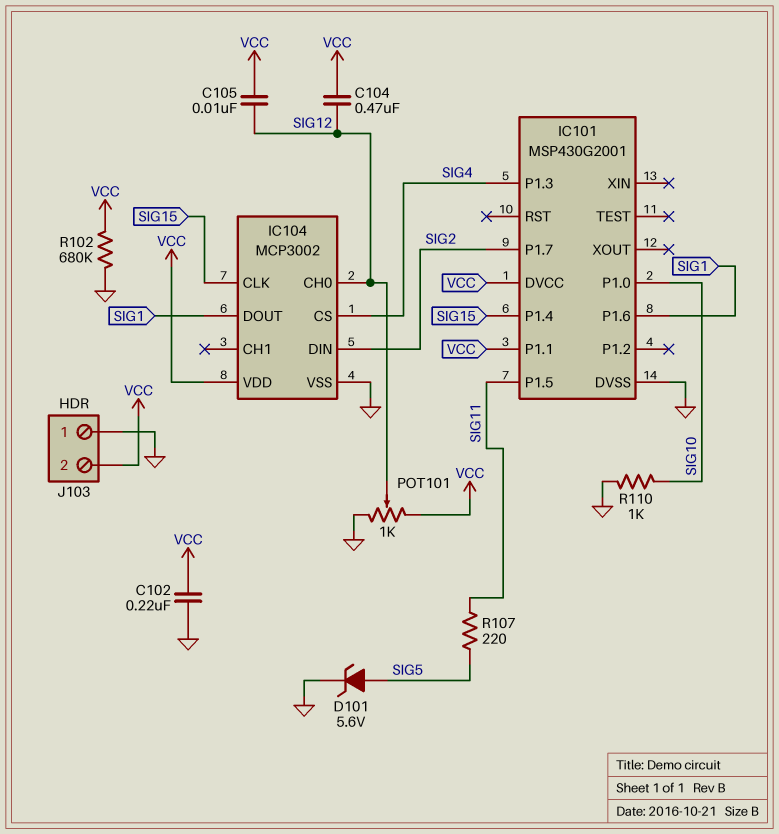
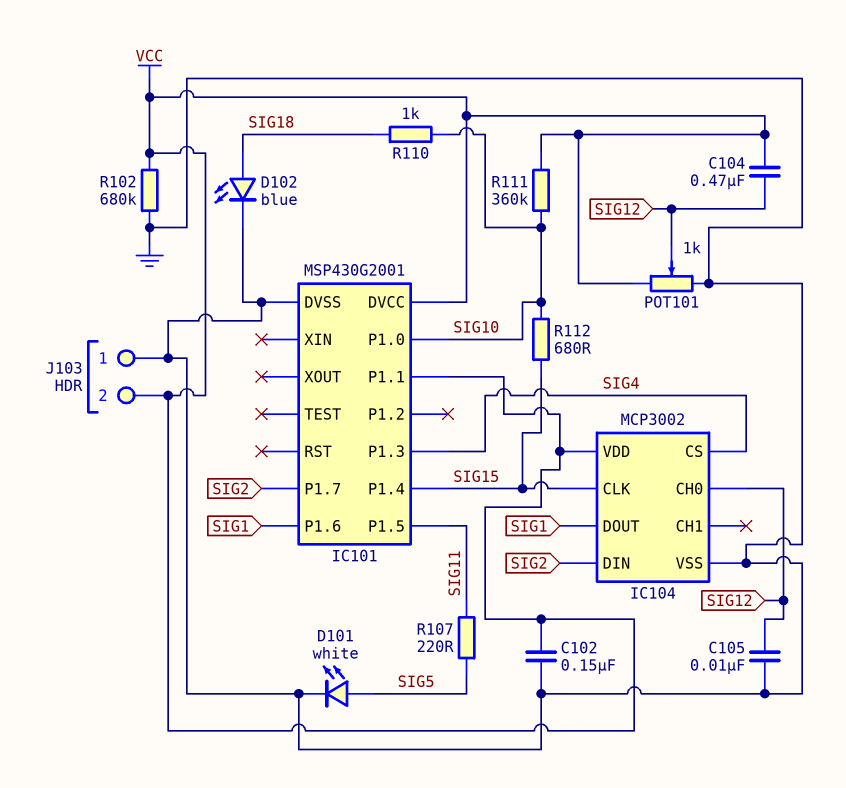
C102: 220nF (GND, VCC) -> 150nF (GND, VCC)
C105: 10nF (SIG12, VCC) -> 10nF (GND, SIG12)
D101: zener 5.6V (A SIG5, K GND) -> LED white (A SIG5, K GND)
D102: none -> LED blue (A SIG18, K GND)
R110: 1k (GND, SIG10) -> 1k (SIG10, SIG18)
R111: none -> 360k (SIG10, VCC)
R112: none -> 680 (SIG10, SIG15)

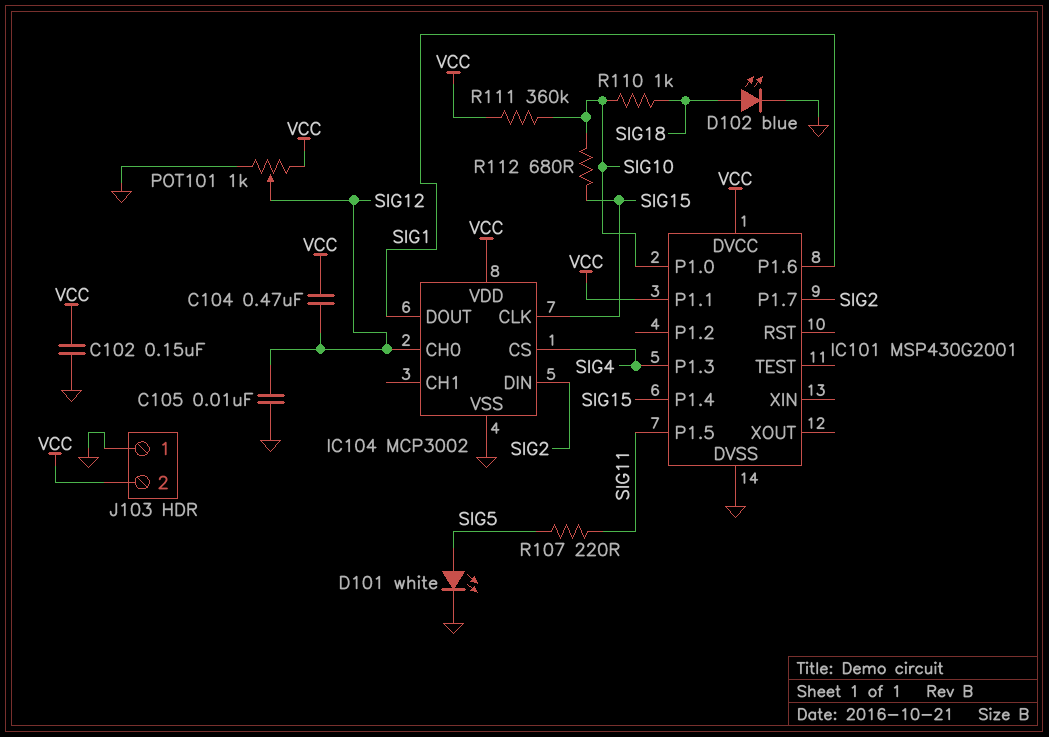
R102: 680k (GND, VCC) -> none

